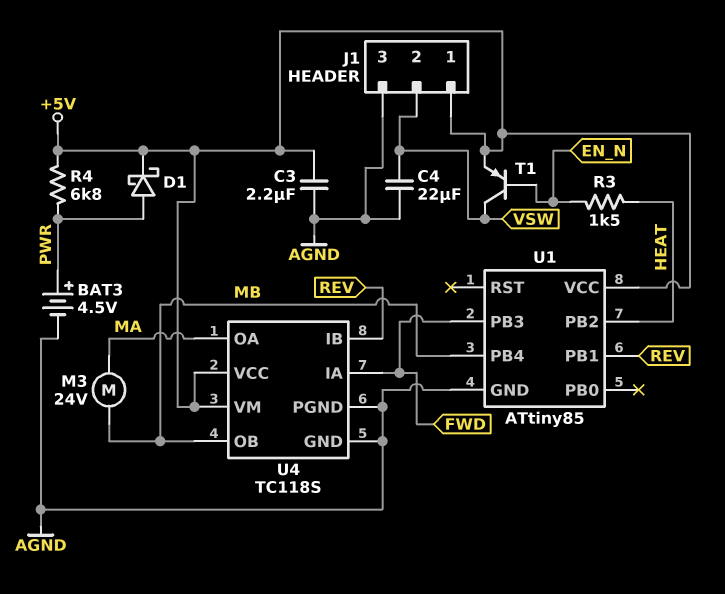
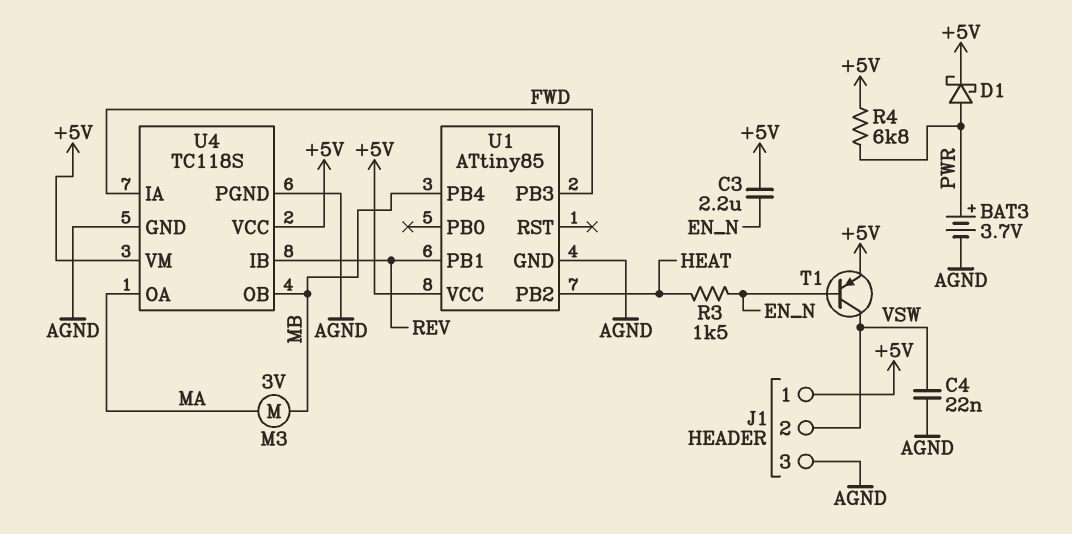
BAT3: 4.5V (plus PWR, minus AGND) -> 3.7V (plus PWR, minus AGND)
C3: 2.2uF (+5V, AGND) -> 2.2uF (+5V, EN_N)
C4: 22uF (AGND, VSW) -> 22nF (AGND, VSW)
M3: motor 24V (MA, MB) -> motor 3V (MA, MB)

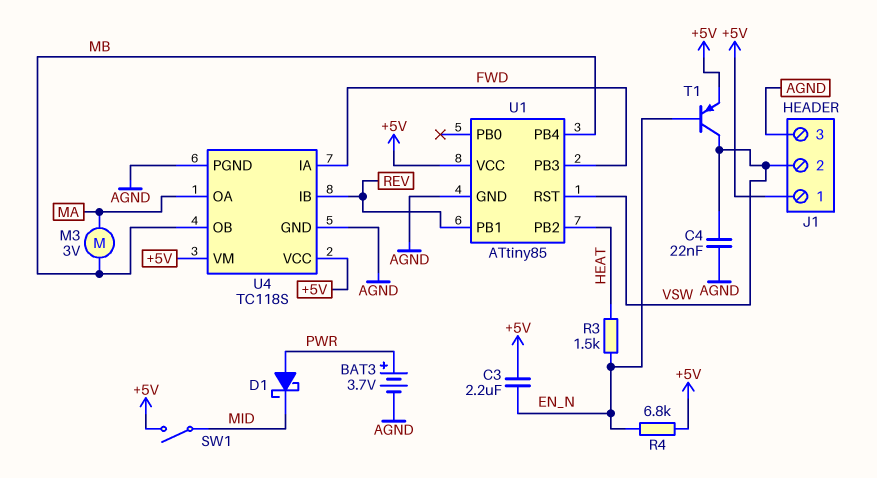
D1: schottky (A PWR, K +5V) -> schottky (A PWR, K MID)
R4: 6.8k (+5V, PWR) -> 6.8k (+5V, EN_N)
SW1: none -> switch (+5V, MID)
U1 pin RST: none -> VSW

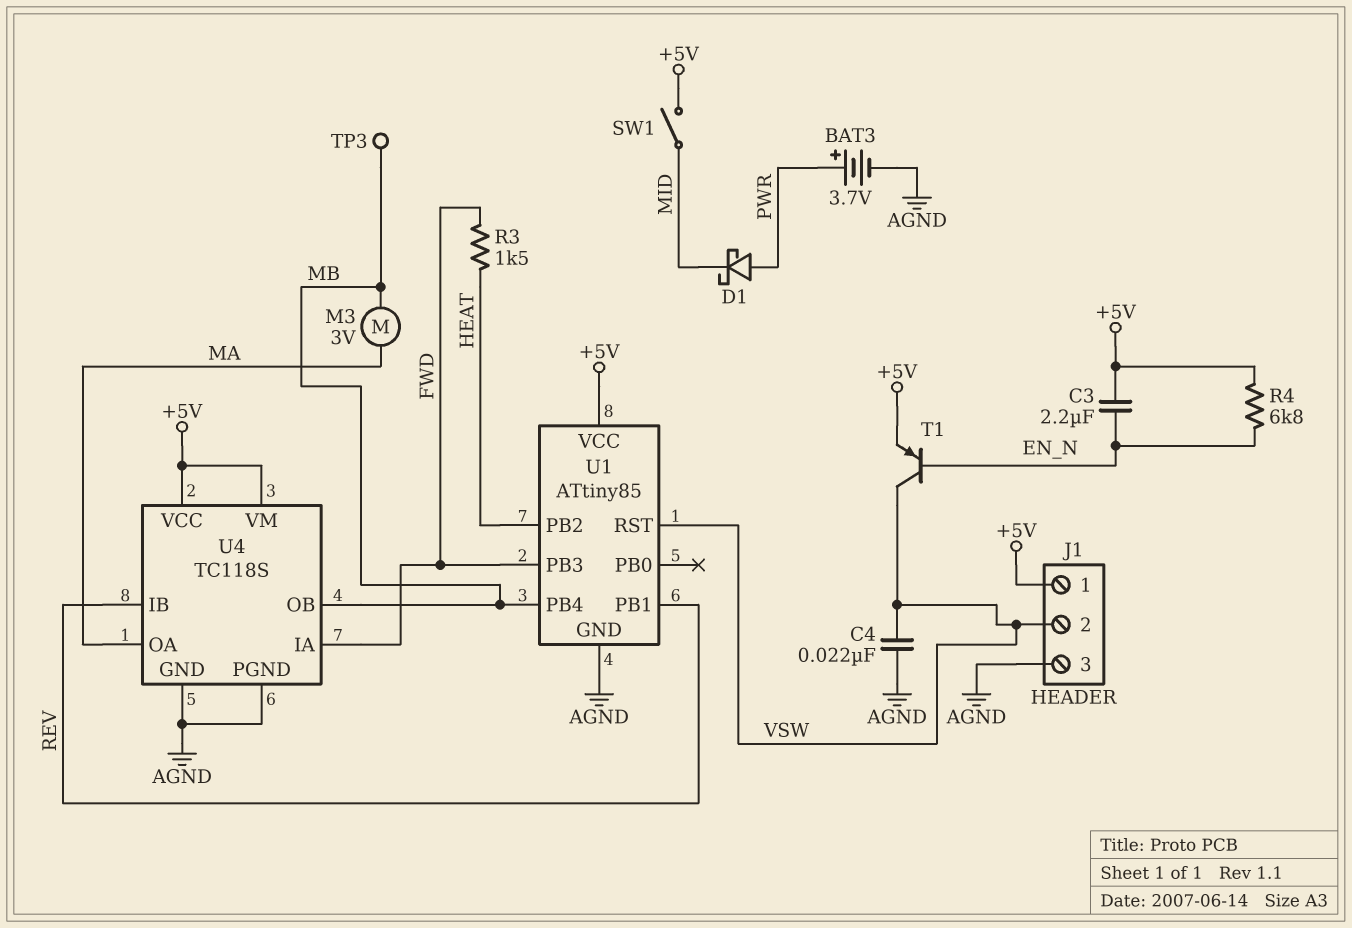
R3: 1.5k (EN_N, HEAT) -> 1.5k (FWD, HEAT)
TP3: none -> test point (MB)

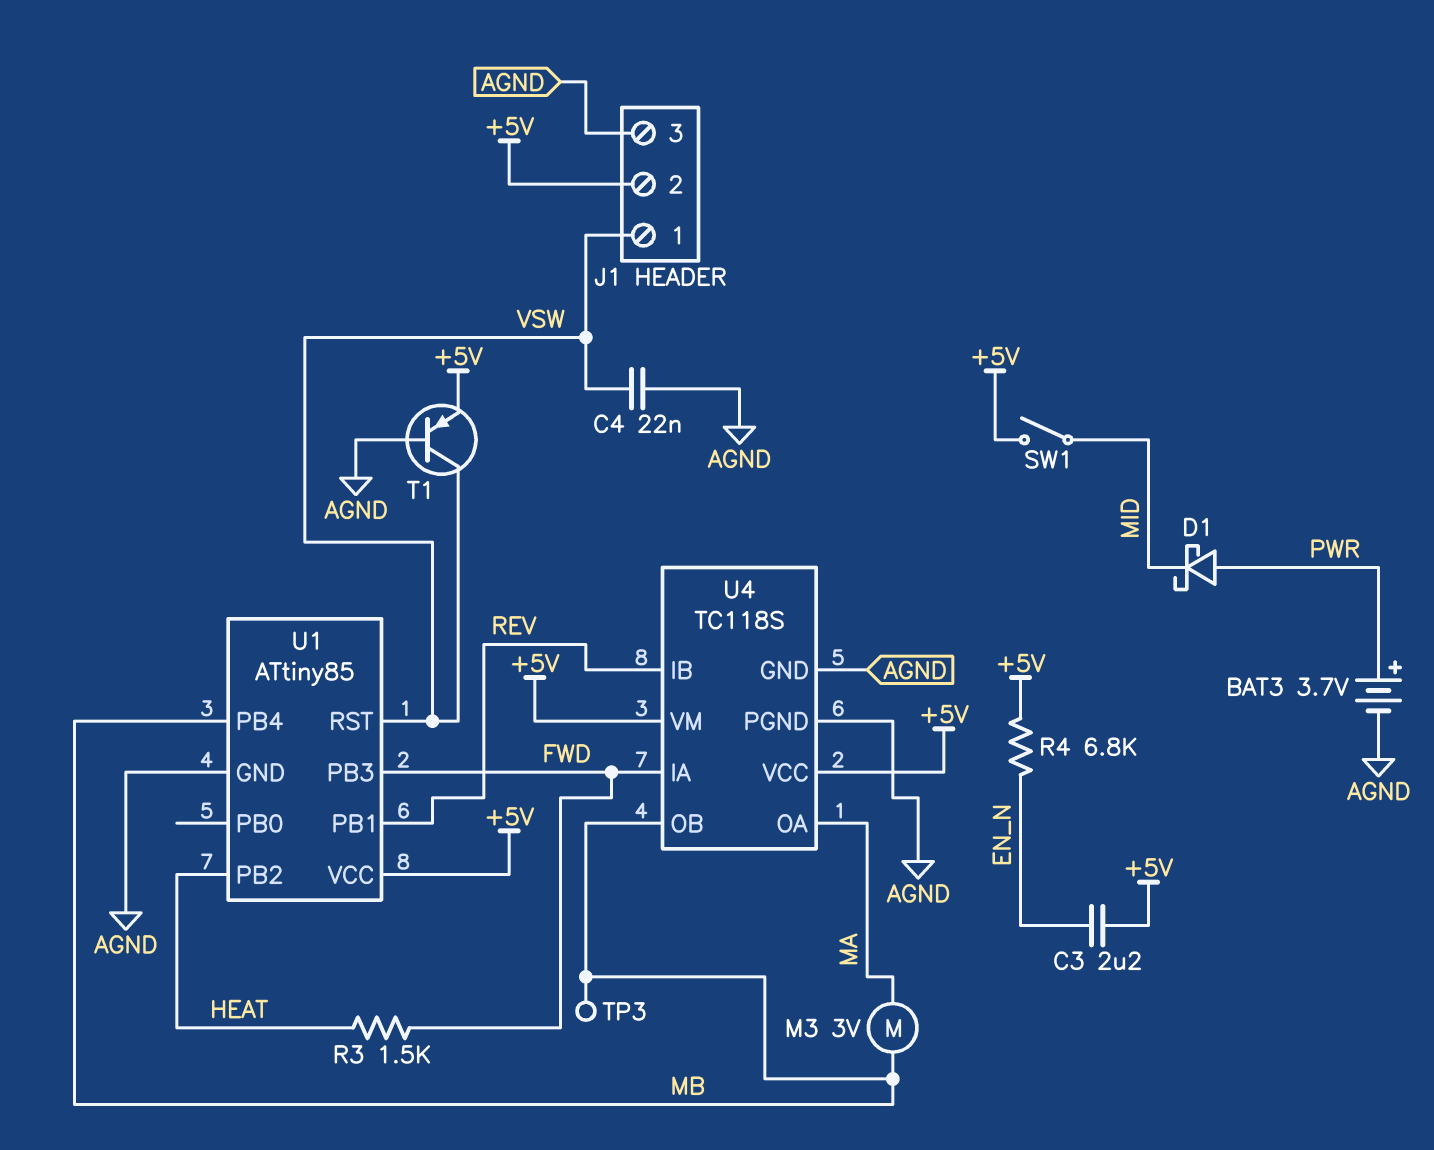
J1 pin 1: +5V -> VSW
J1 pin 2: VSW -> +5V
T1: PNP (B EN_N, C VSW, E +5V) -> PNP (B AGND, C VSW, E +5V)

